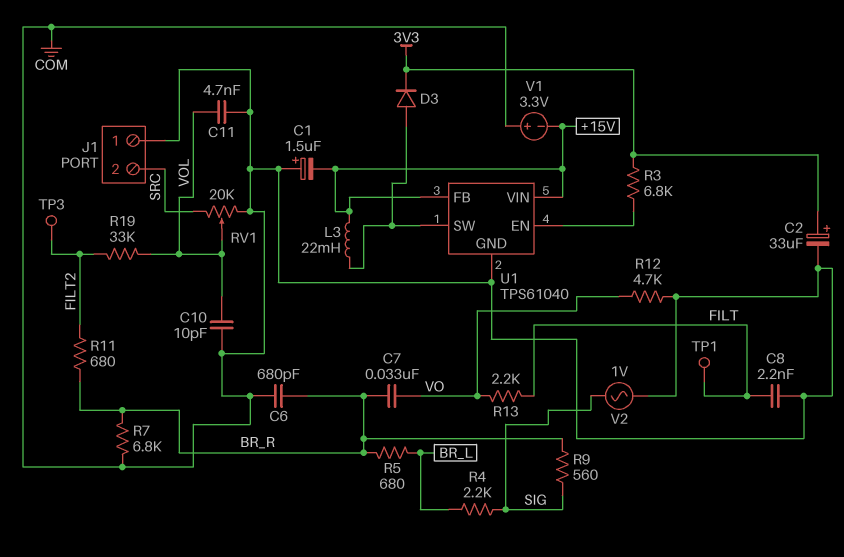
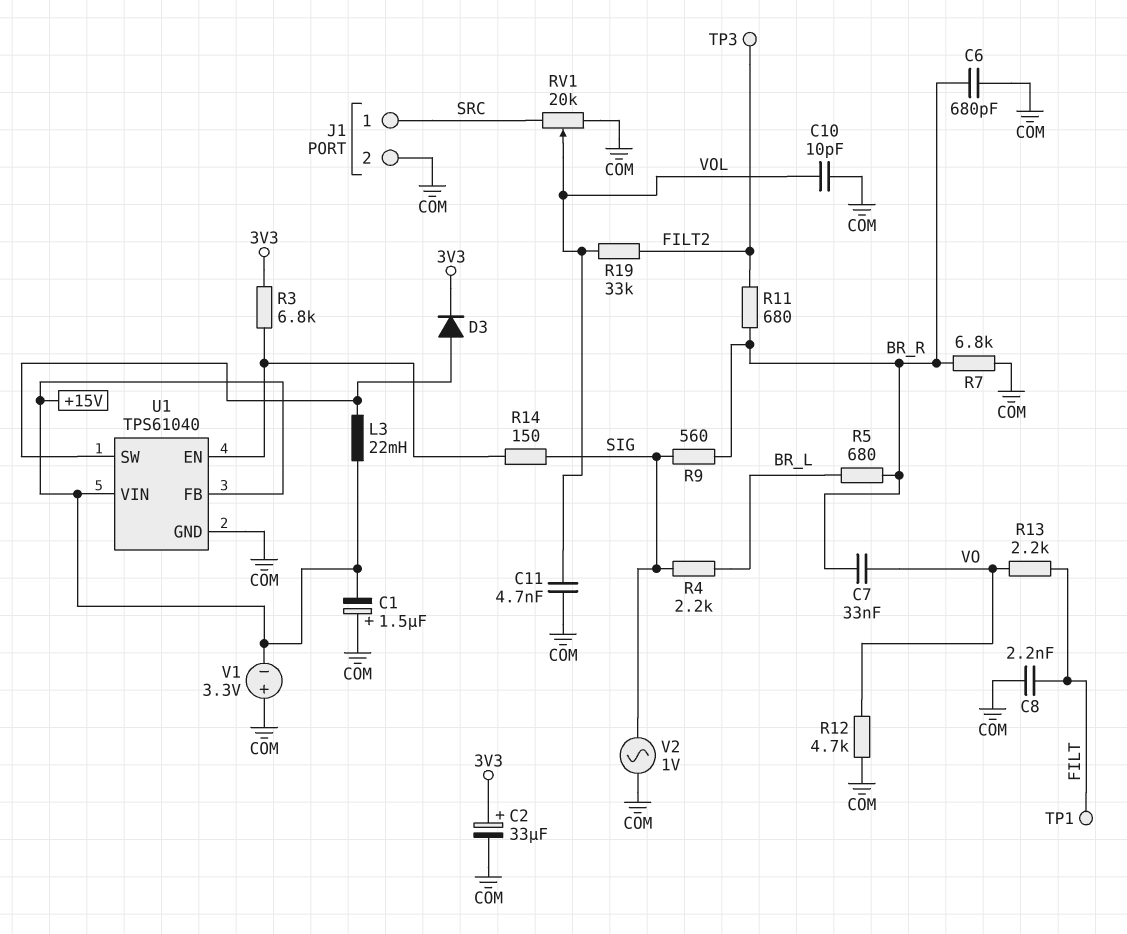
J1 pin 1: COM -> SRC
J1 pin 2: SRC -> COM
R14: none -> 150 (SIG, U1/EN)

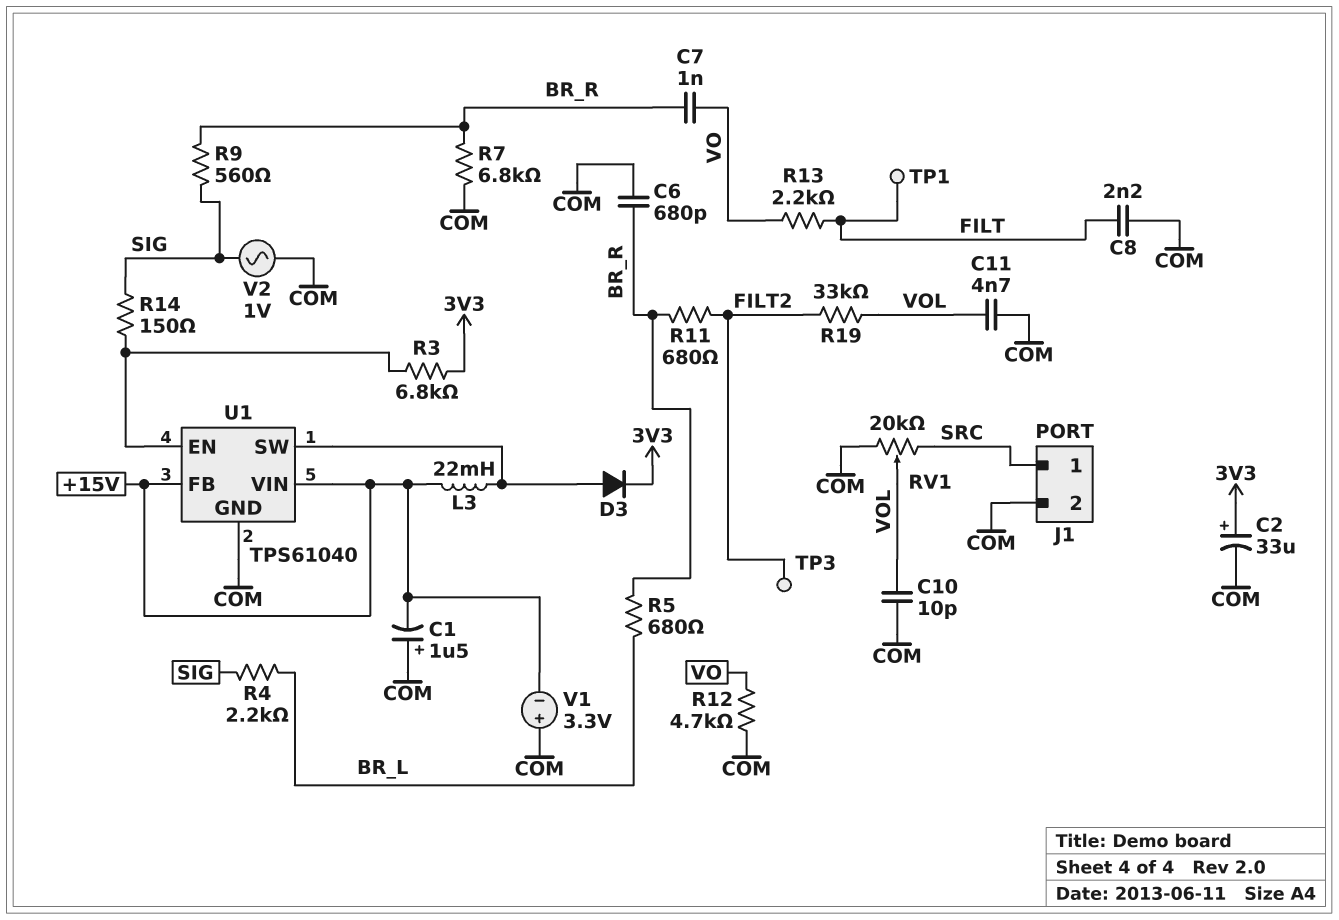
C7: 33nF (BR_R, VO) -> 1nF (BR_R, VO)

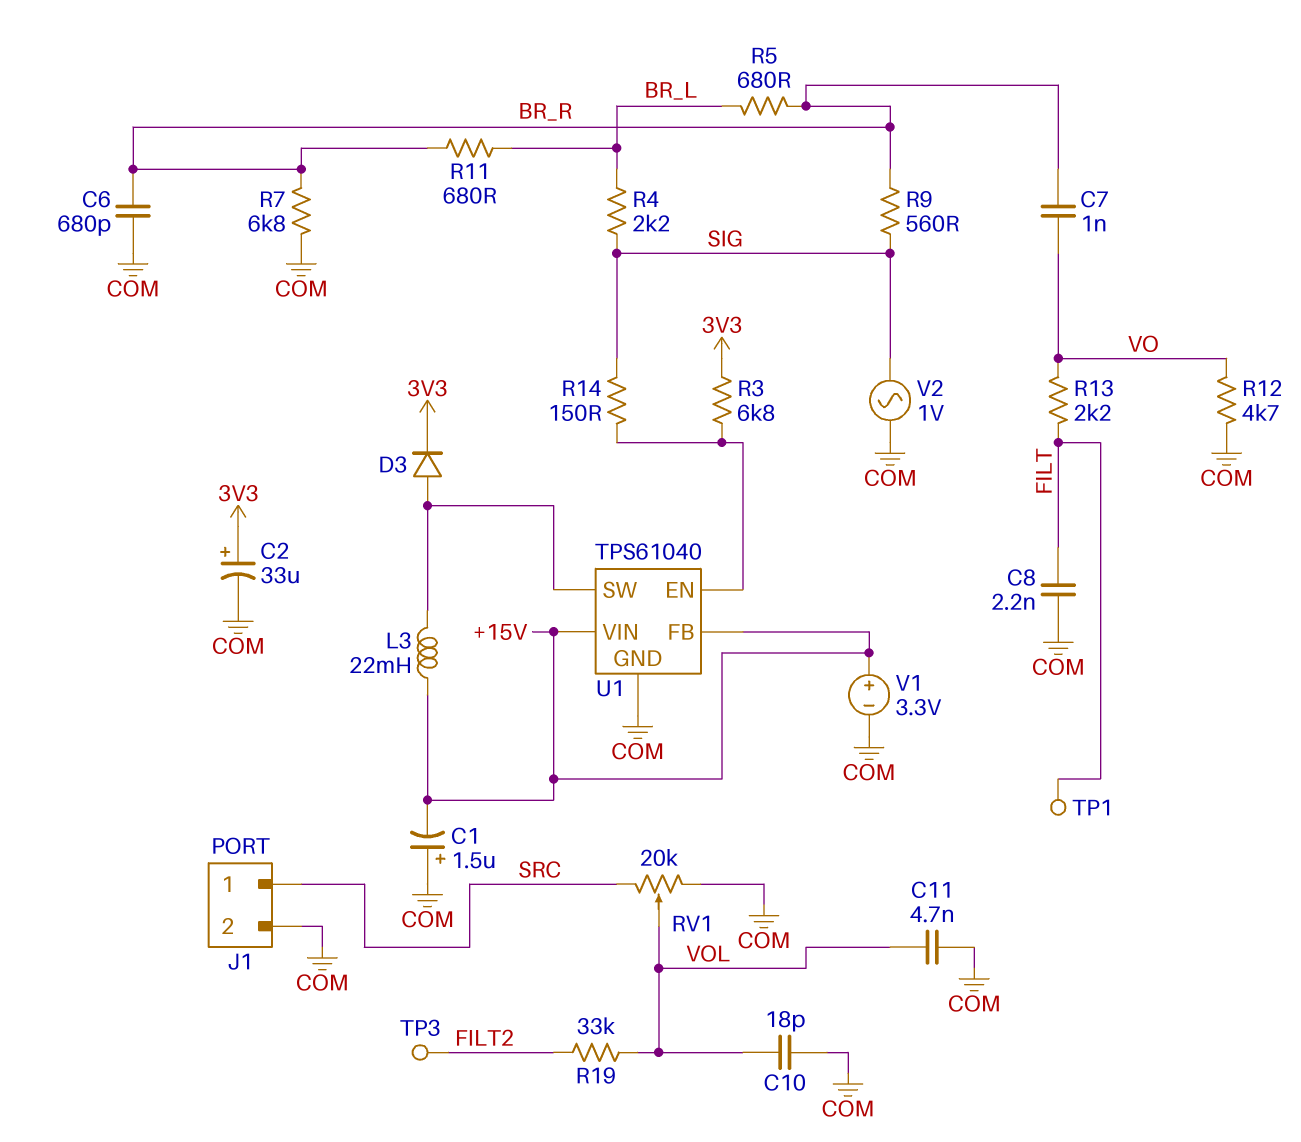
C10: 10pF (COM, VOL) -> 18pF (COM, VOL)
R11: 680 (BR_R, FILT2) -> 680 (BR_L, BR_R)
V1: 3.3V (plus COM, minus +15V) -> 3.3V (plus +15V, minus COM)

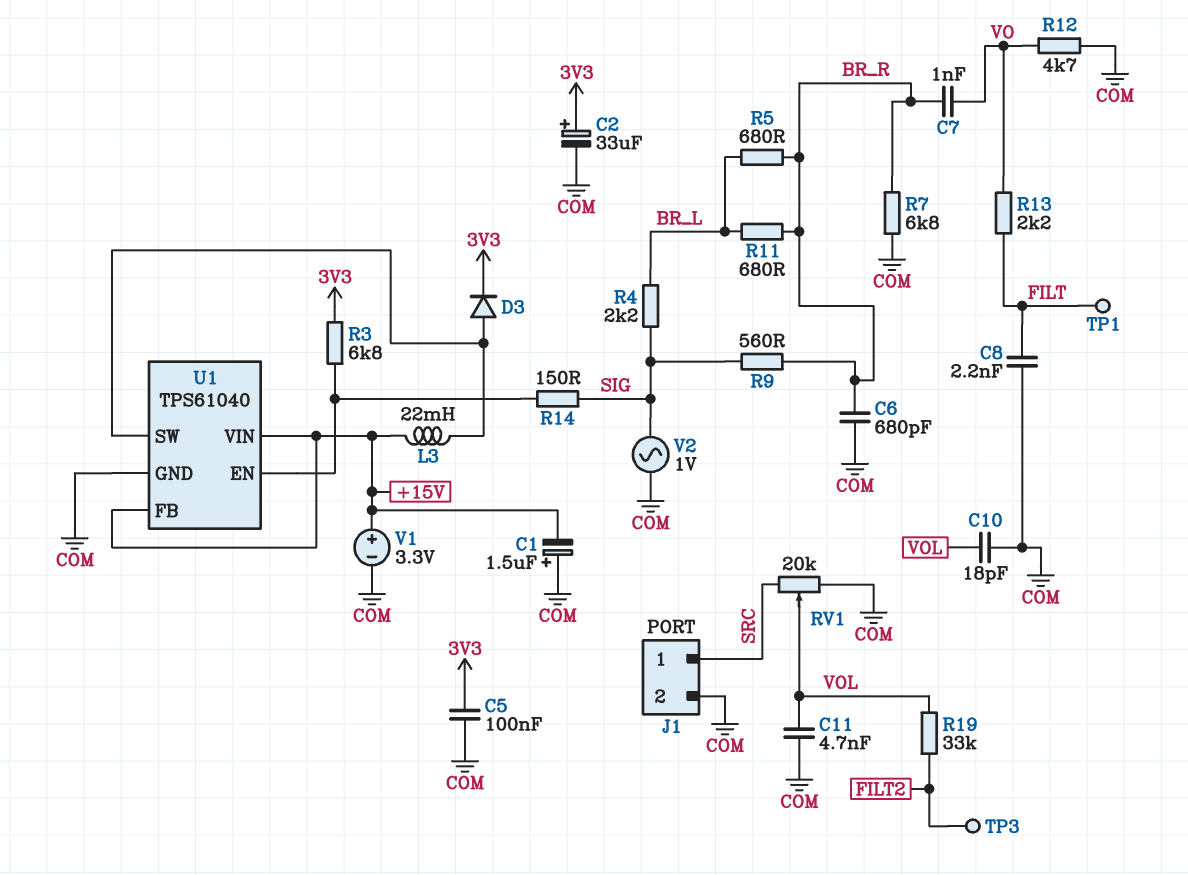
C5: none -> 100nF (3V3, COM)

